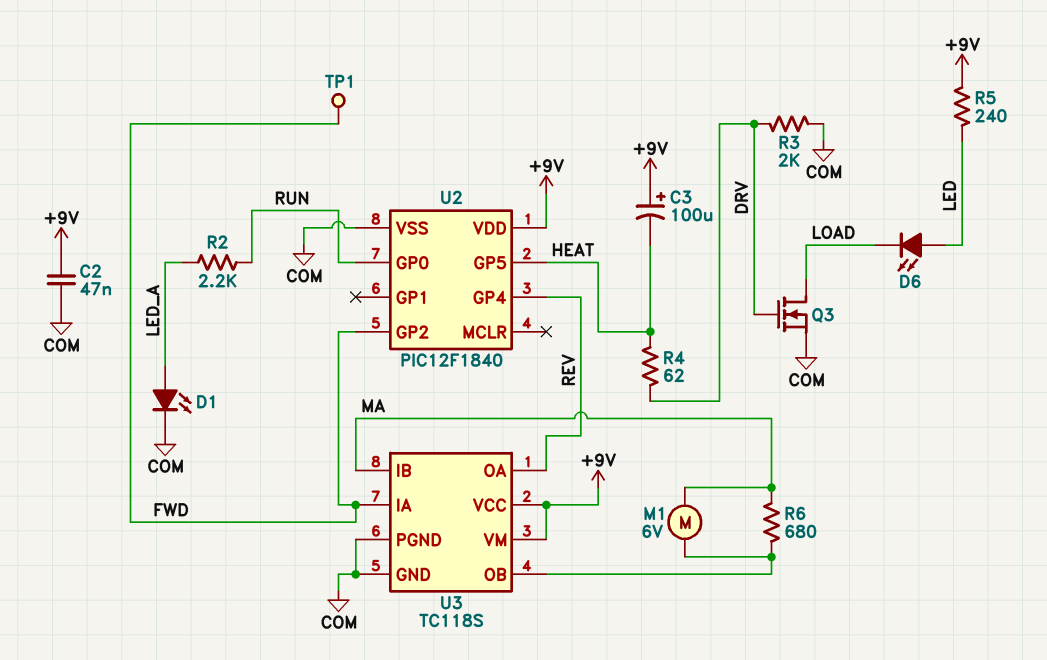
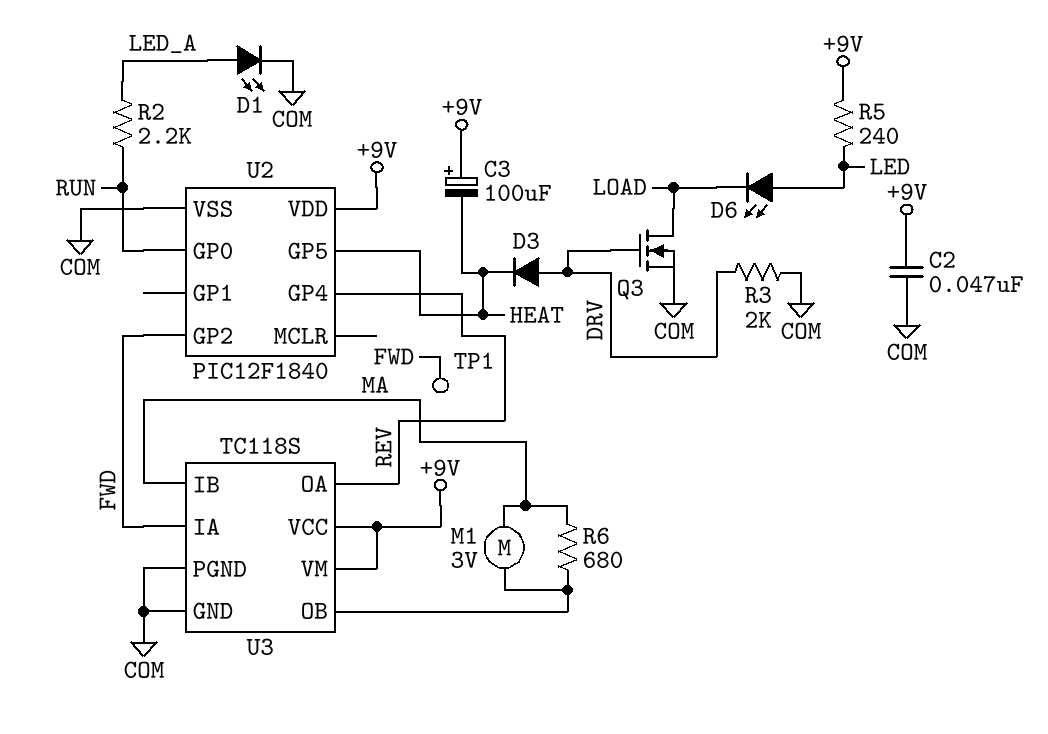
D3: none -> diode (A DRV, K HEAT)
M1: motor 6V (MA, U3/OB) -> motor 3V (MA, U3/OB)
R4: 62 (DRV, HEAT) -> none

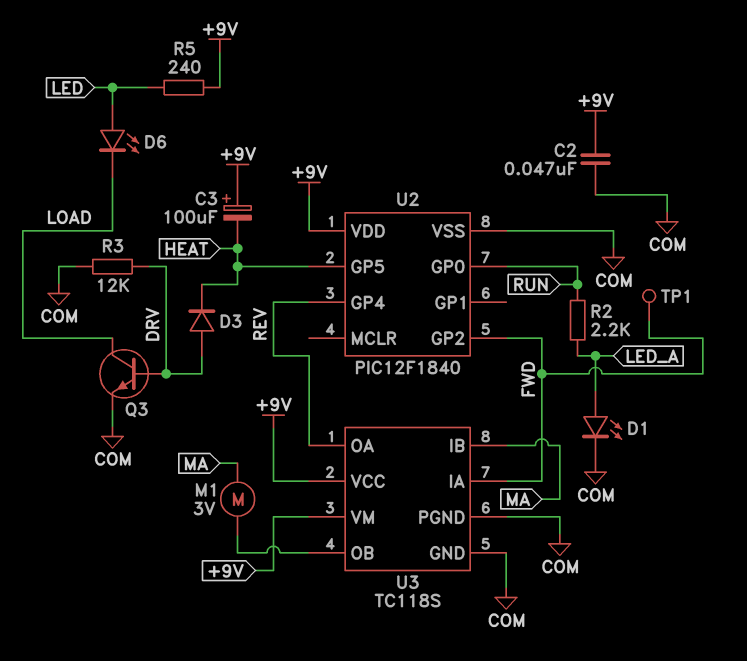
Q3: NMOS (G DRV, D LOAD, S COM) -> NPN (B DRV, C LOAD, E COM)
R3: 2k (COM, DRV) -> 12k (COM, DRV)
R6: 680 (MA, U3/OB) -> none

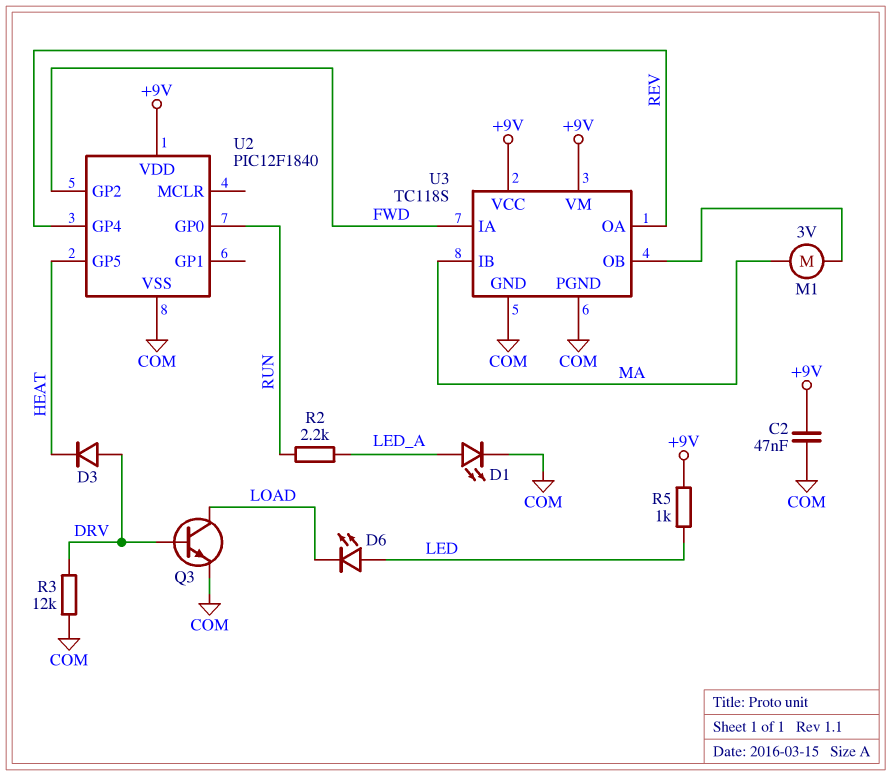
C3: 100uF (plus +9V, minus HEAT) -> none
R5: 240 (+9V, LED) -> 1k (+9V, LED)
TP1: test point (FWD) -> none

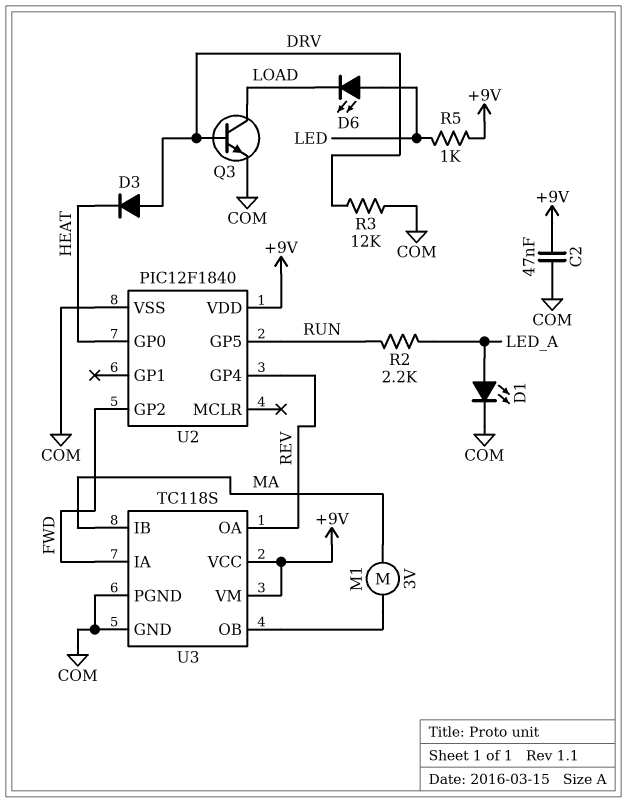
U2 pin GP0: RUN -> HEAT
U2 pin GP5: HEAT -> RUN

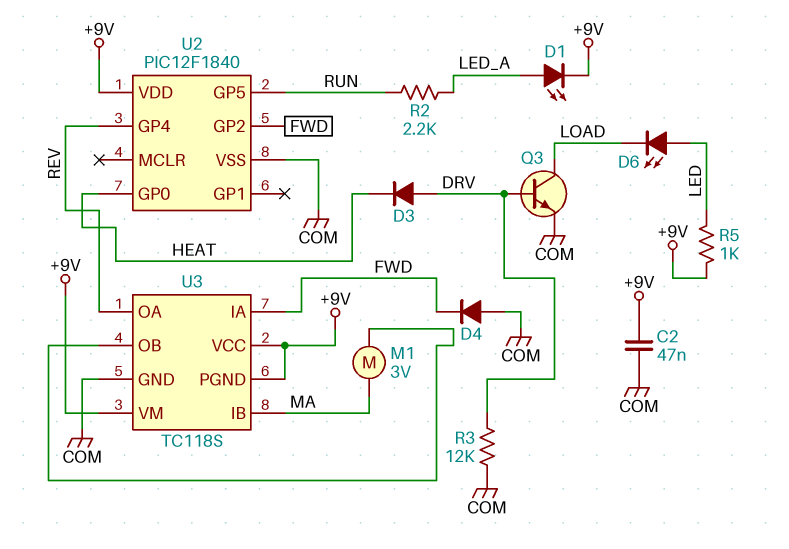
D1: LED (A LED_A, K COM) -> LED (A LED_A, K +9V)
D4: none -> diode (A COM, K FWD)
U3 pin PGND: COM -> +9V

